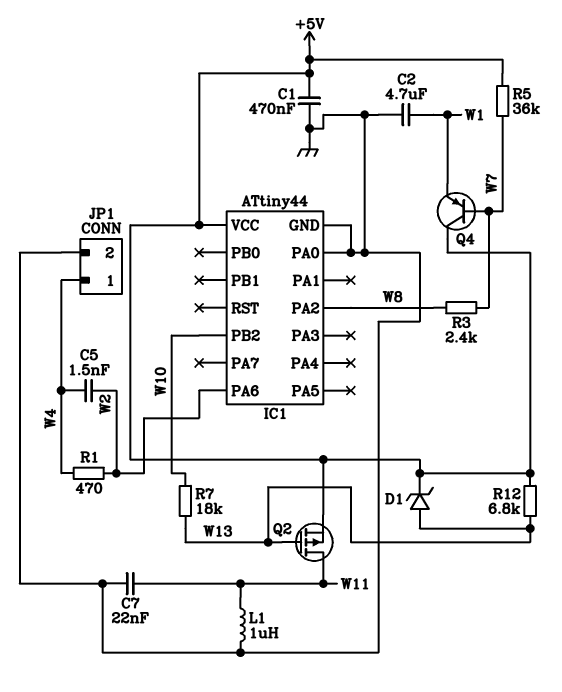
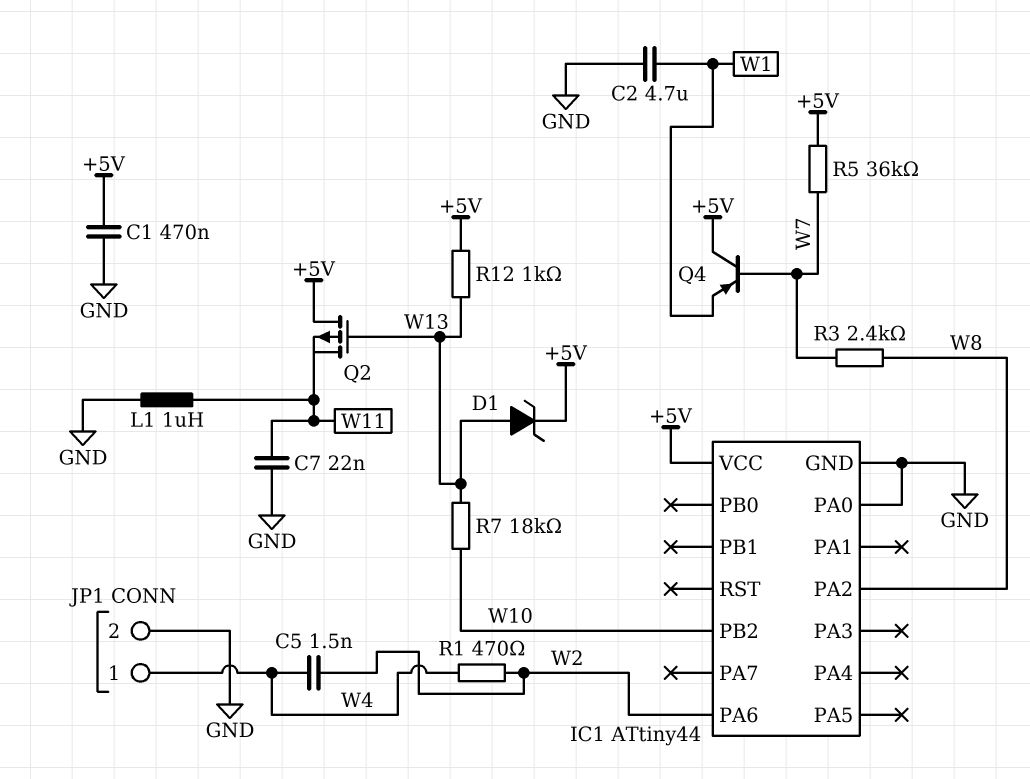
Q2: PMOS (G W13, D W11, S +5V) -> PMOS (G W13, D +5V, S W11)
R12: 6.8k (+5V, W13) -> 1k (+5V, W13)

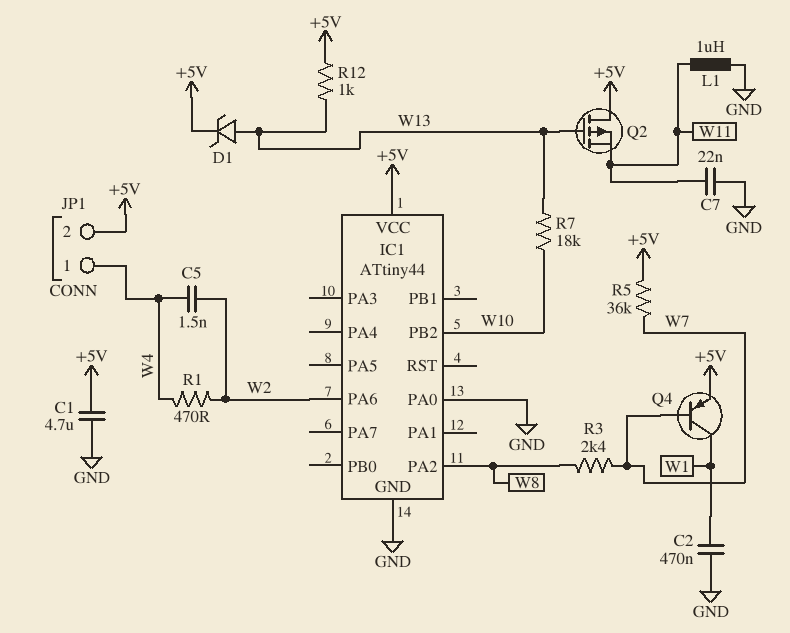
C1: 470nF (+5V, GND) -> 4.7uF (+5V, GND)
C2: 4.7uF (GND, W1) -> 470nF (GND, W1)
JP1 pin 2: GND -> +5V
Q4: PNP (B W7, C +5V, E W1) -> PNP (B W7, C W1, E +5V)

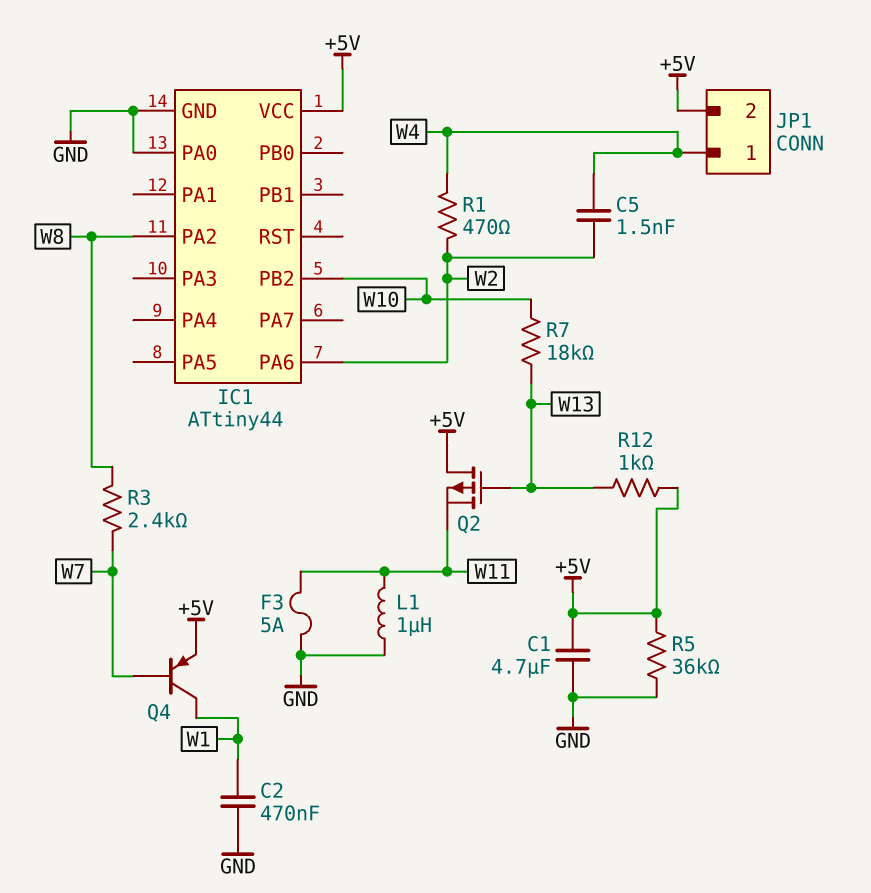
C7: 22nF (GND, W11) -> none
D1: zener (A W13, K +5V) -> none
F3: none -> 5A (GND, W11)
R5: 36k (+5V, W7) -> 36k (+5V, GND)

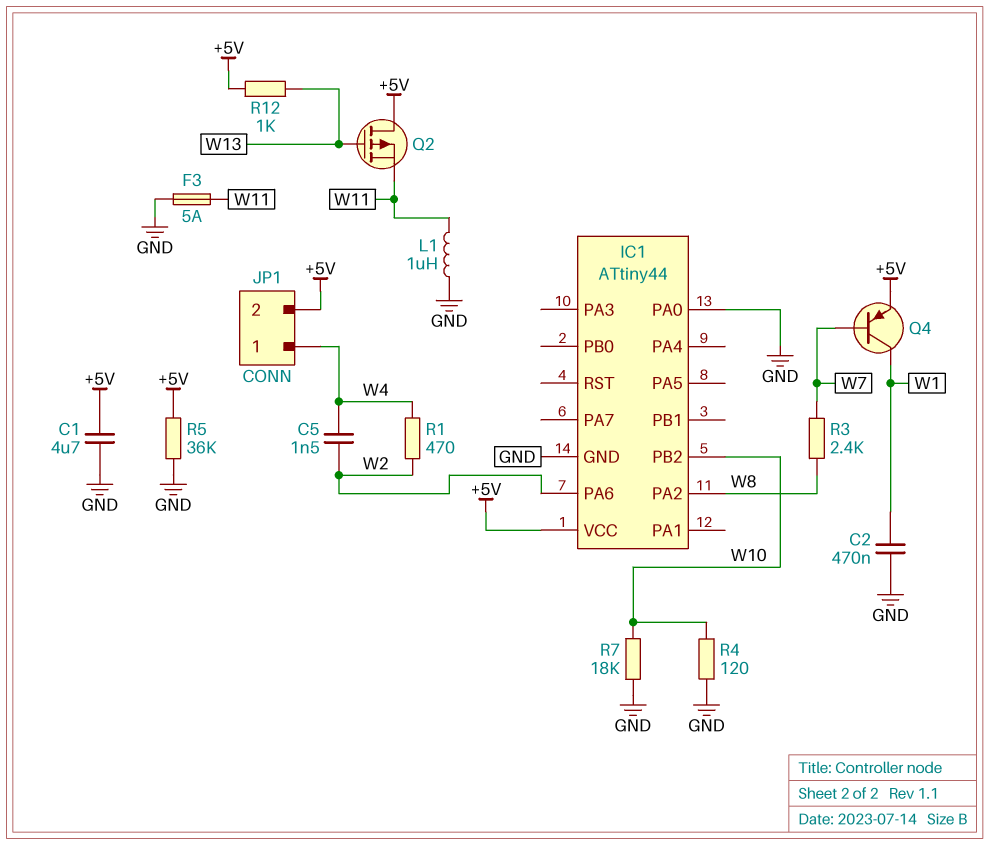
R4: none -> 120 (GND, W10)
R7: 18k (W10, W13) -> 18k (GND, W10)

